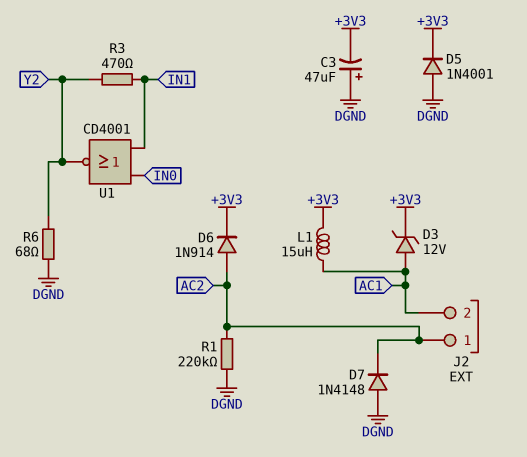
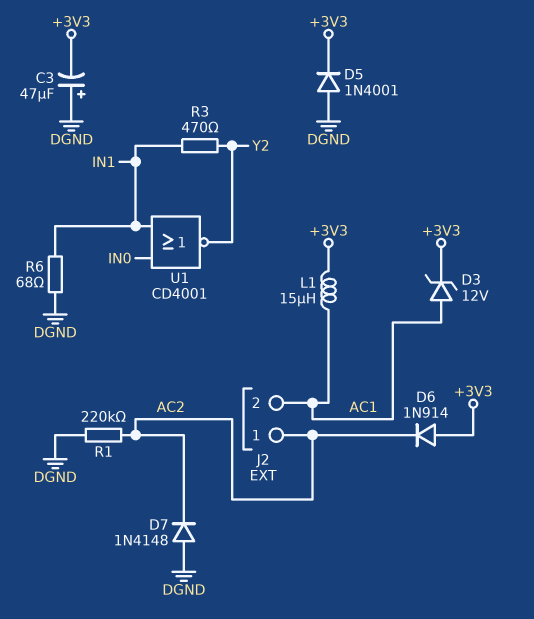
D6: diode 1N914 (A AC2, K +3V3) -> diode 1N914 (A +3V3, K AC2)
R6: 68 (DGND, Y2) -> 68 (DGND, IN1)

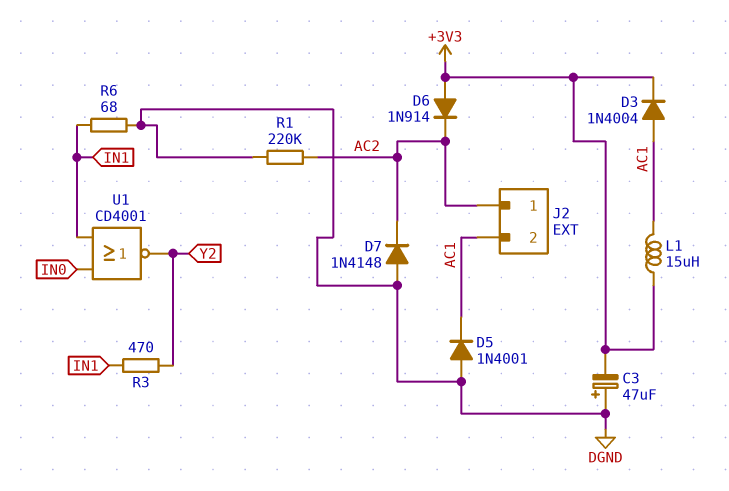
D3: zener 12V (A AC1, K +3V3) -> diode 1N4004 (A AC1, K +3V3)
D5: diode 1N4001 (A DGND, K +3V3) -> diode 1N4001 (A DGND, K AC1)

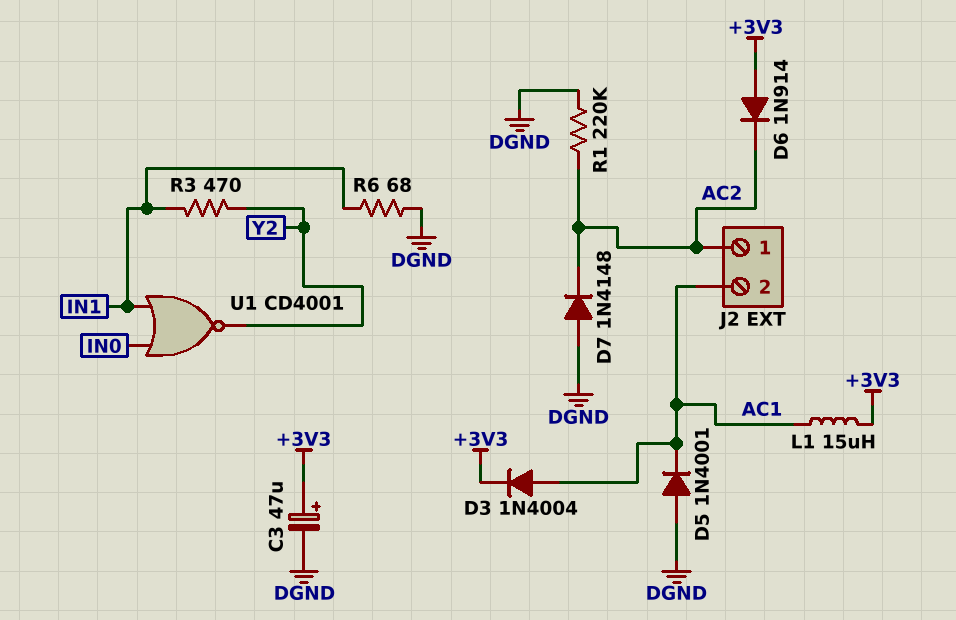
C3: 47uF (plus DGND, minus +3V3) -> 47uF (plus +3V3, minus DGND)

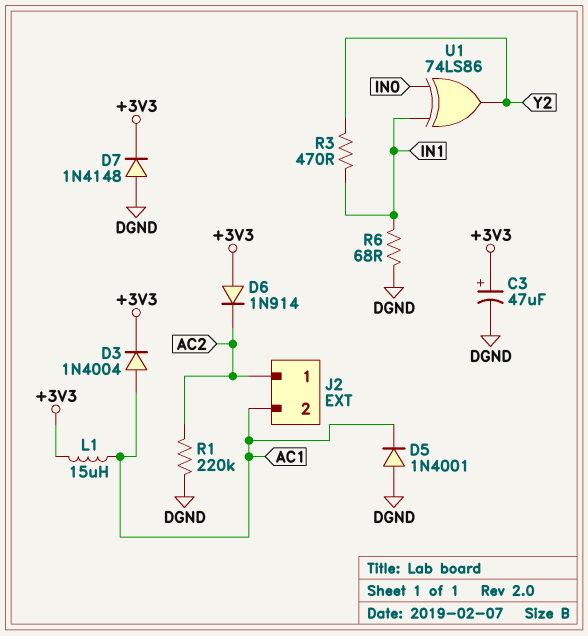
D7: diode 1N4148 (A DGND, K AC2) -> diode 1N4148 (A DGND, K +3V3)
U1: NOR CD4001 (in IN0, in IN1, out Y2) -> XOR 74LS86 (in IN0, in IN1, out Y2)

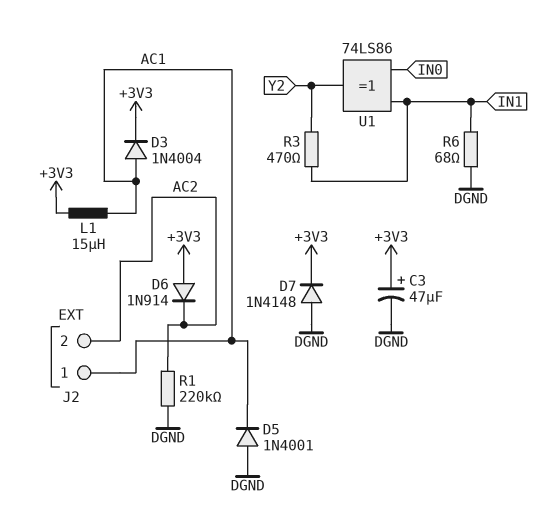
J2 pin 1: AC2 -> AC1
J2 pin 2: AC1 -> AC2

